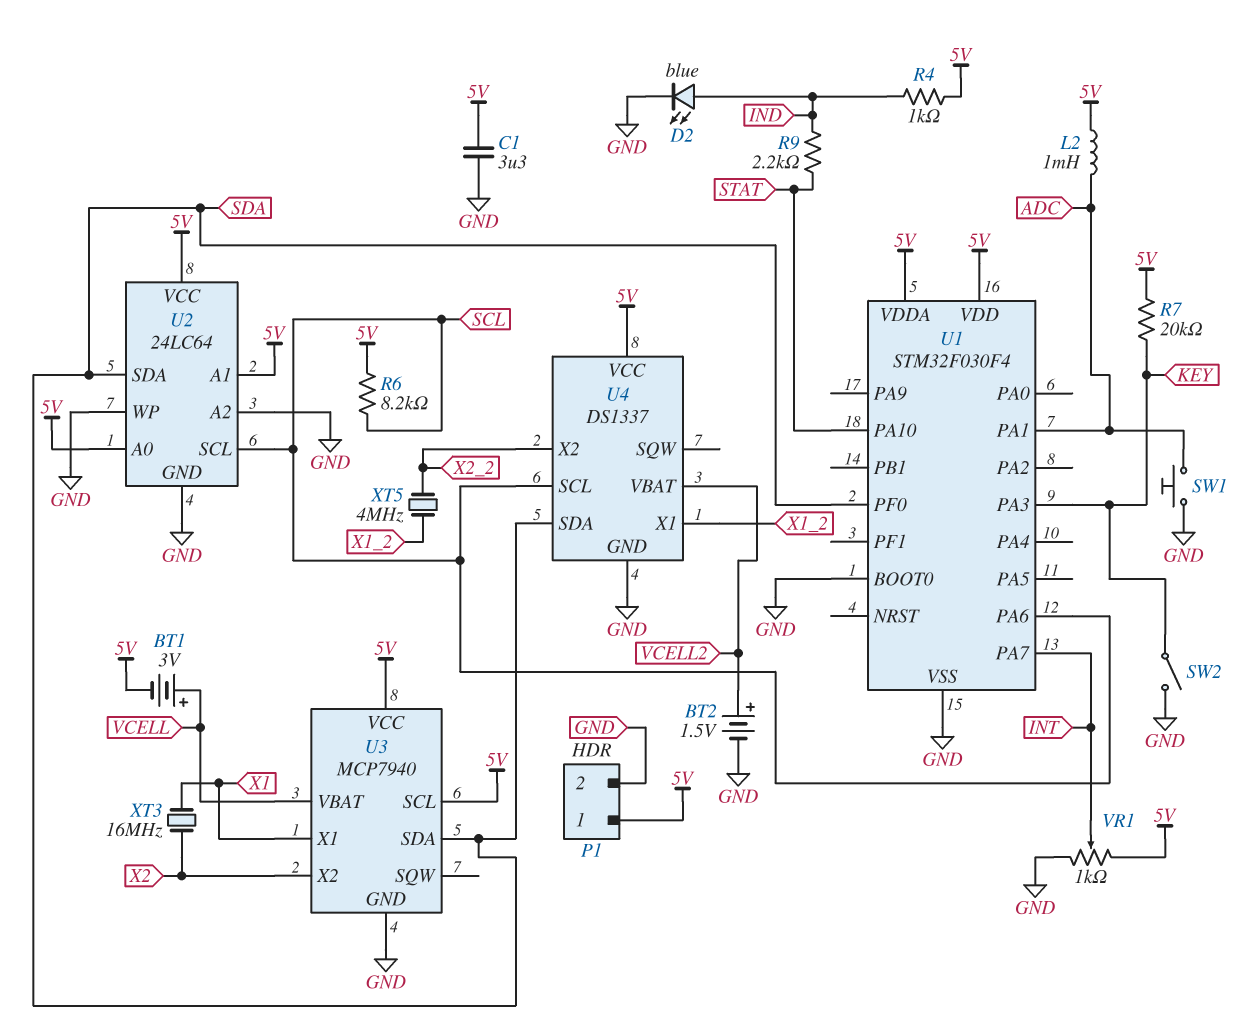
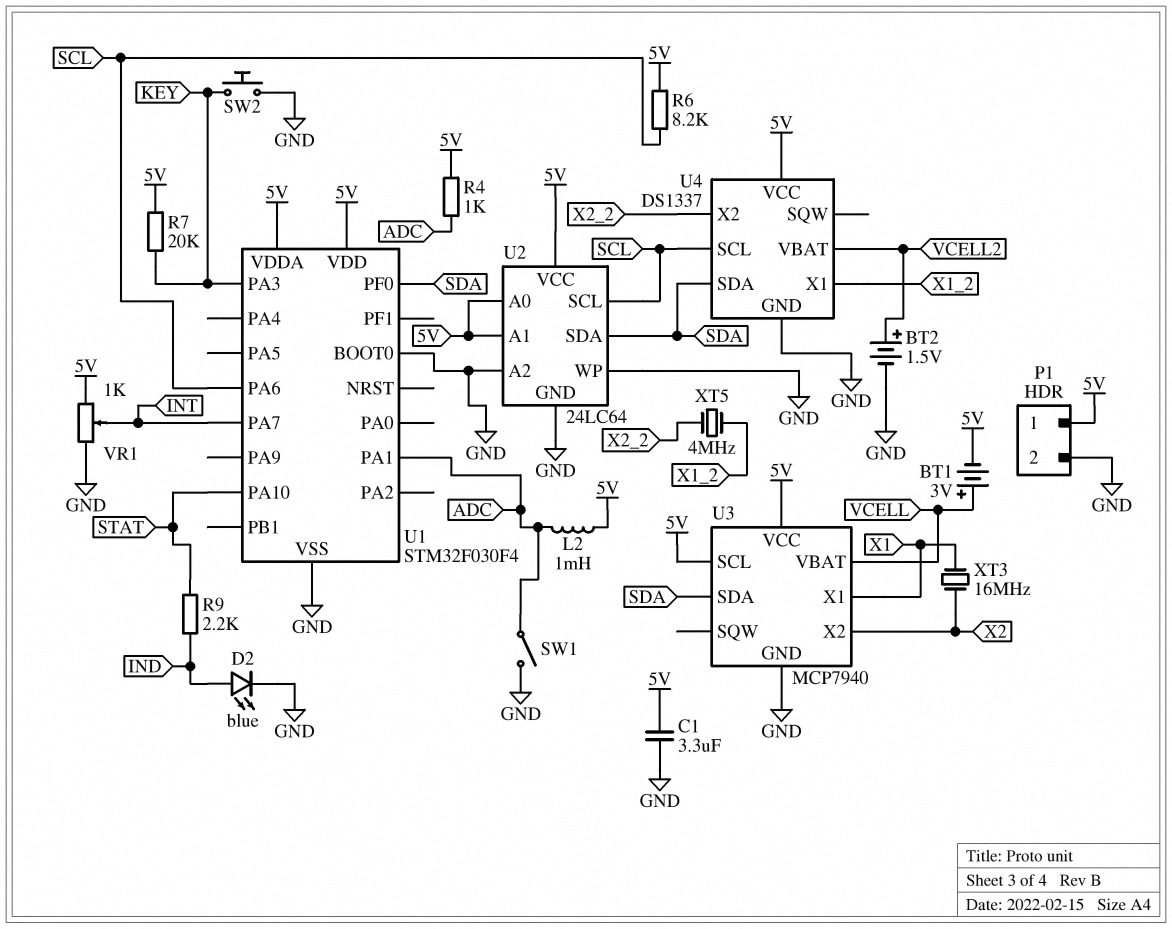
R4: 1k (5V, IND) -> 1k (5V, ADC)
SW1: button (ADC, GND) -> switch (ADC, GND)
SW2: switch (GND, KEY) -> button (GND, KEY)

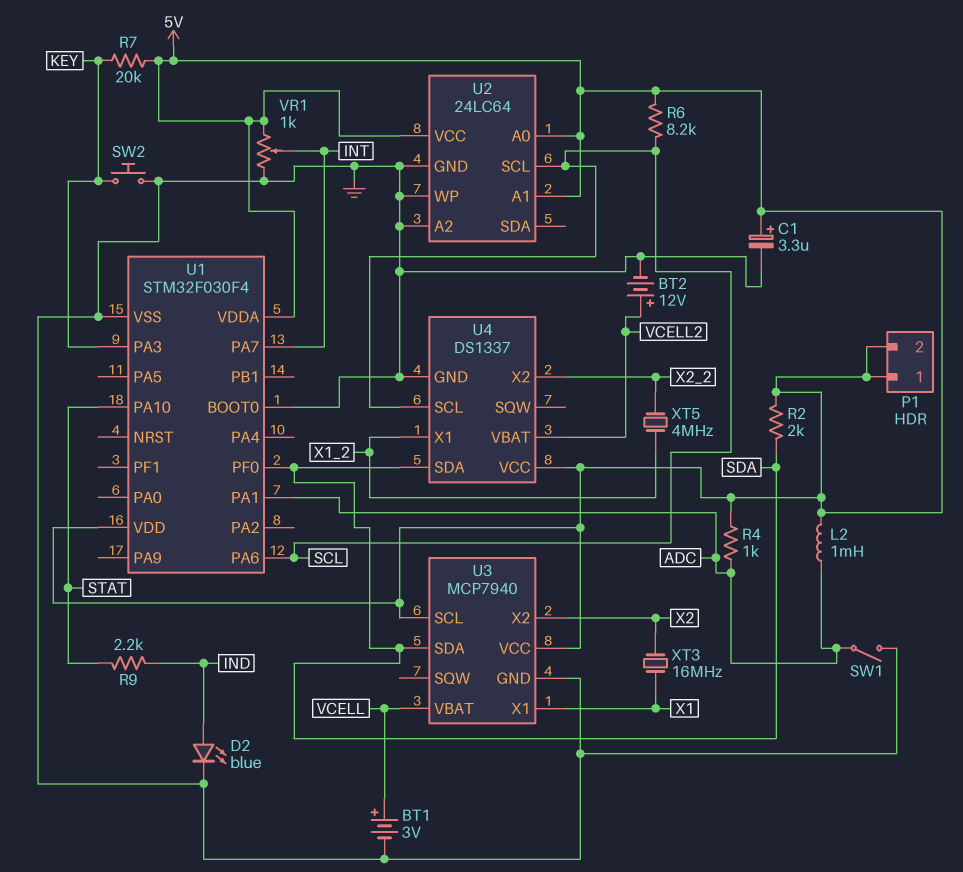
BT1: 3V (plus VCELL, minus 5V) -> 3V (plus VCELL, minus GND)
BT2: 1.5V (plus VCELL2, minus GND) -> 12V (plus VCELL2, minus GND)
C1: 3.3uF (5V, GND) -> 3.3uF (plus 5V, minus GND)
P1 pin 2: GND -> 5V
R2: none -> 2k (5V, SDA)
U2 pin SDA: SDA -> none

